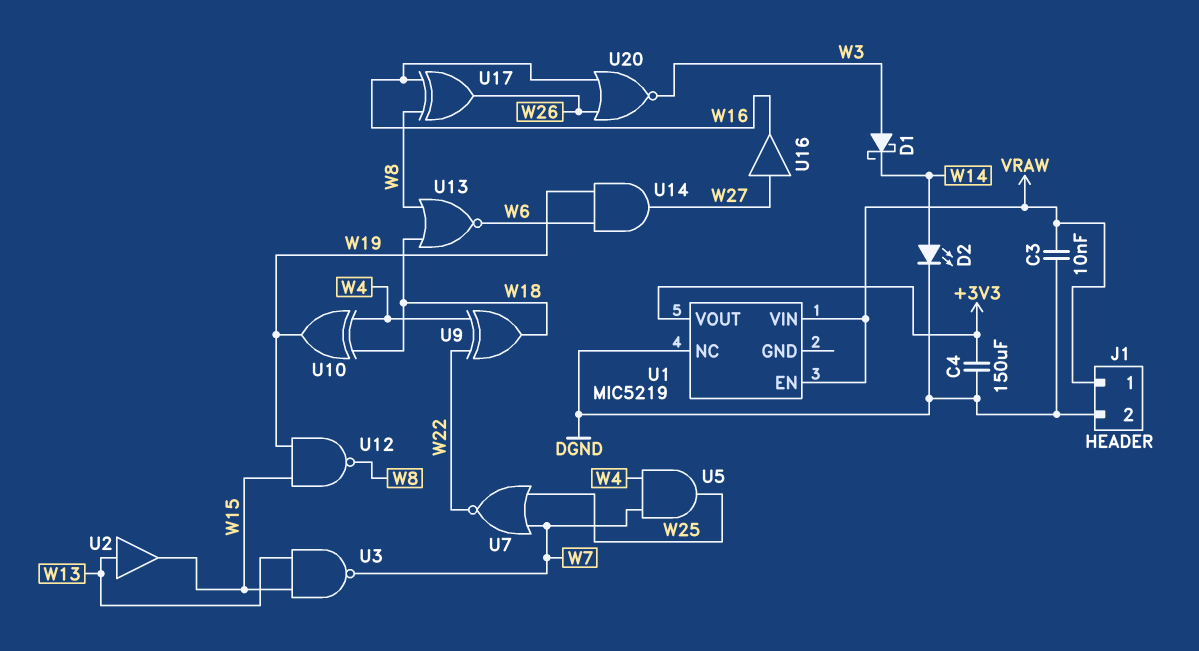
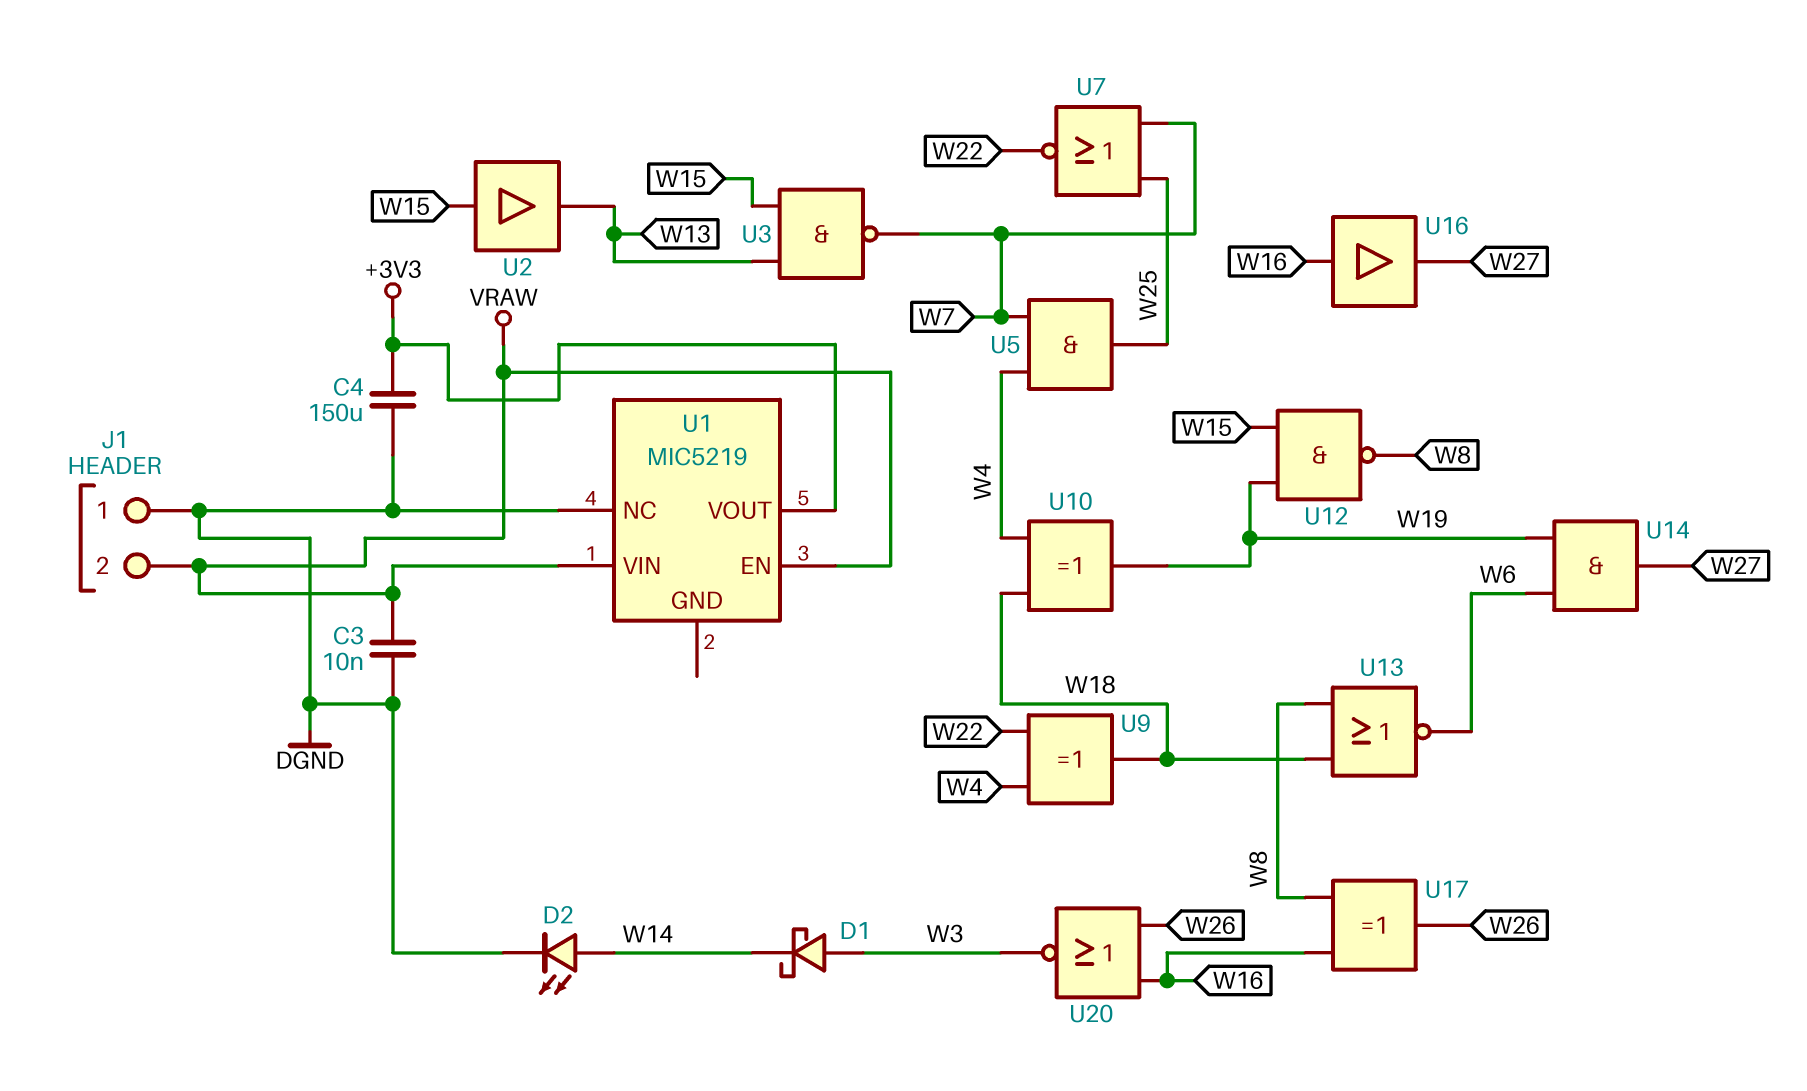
J1 pin 1: VRAW -> DGND
J1 pin 2: DGND -> VRAW
U2: buffer (in W13, out W15) -> buffer (in W15, out W13)
U16: buffer (in W27, out W16) -> buffer (in W16, out W27)

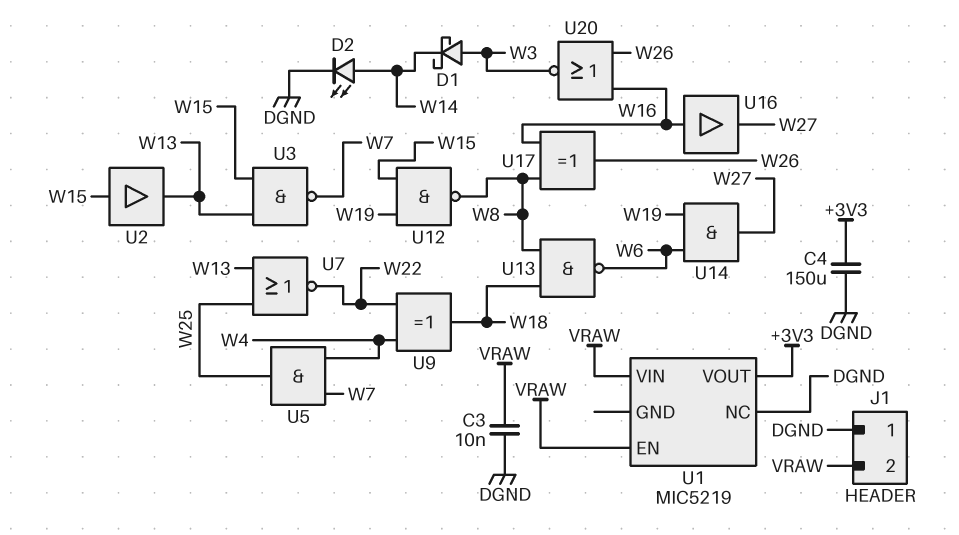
U7: NOR (in W7, in W25, out W22) -> NOR (in W13, in W25, out W22)
U10: XOR (in W4, in W18, out W19) -> none
U13: NOR (in W8, in W18, out W6) -> NAND (in W8, in W18, out W6)

